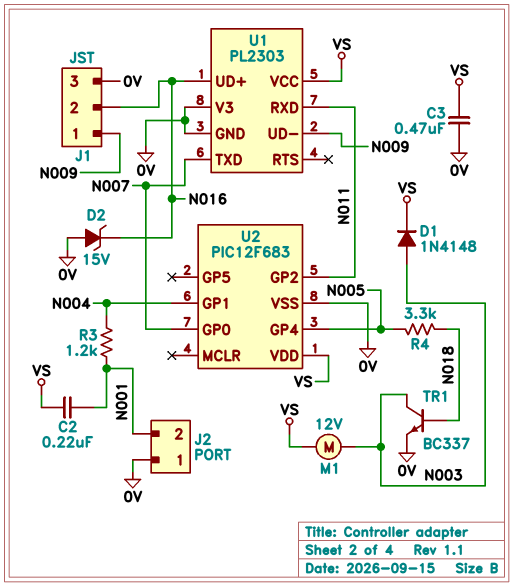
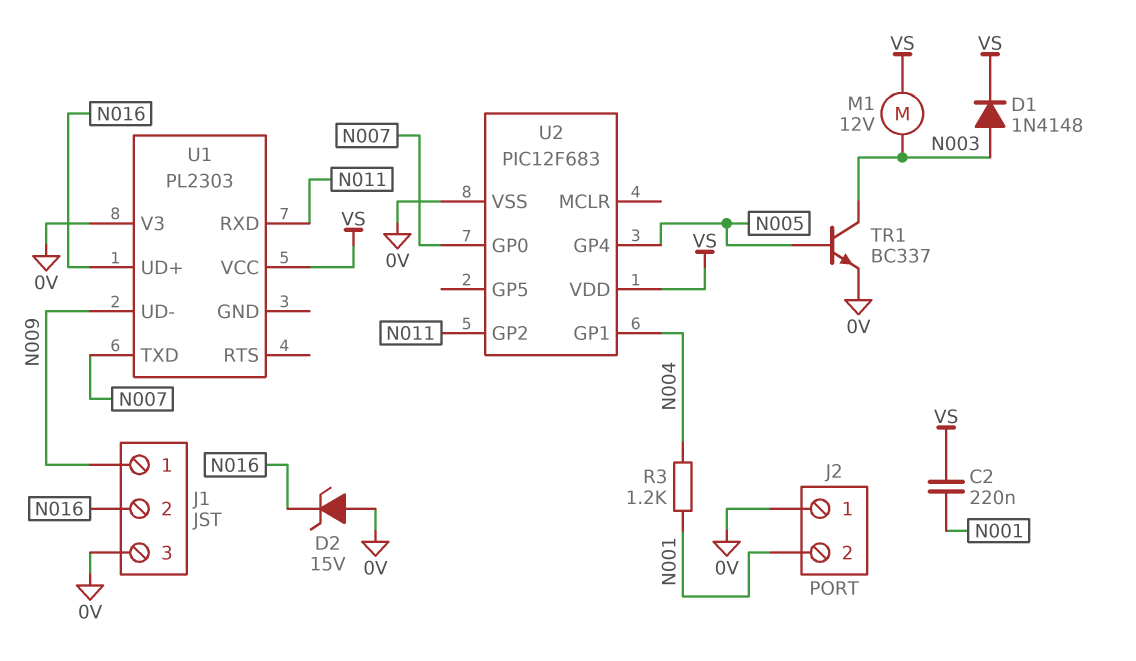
C3: 470nF (0V, VS) -> none
R4: 3.3k (N005, N018) -> none
TR1: NPN BC337 (B N018, C N003, E 0V) -> NPN BC337 (B N005, C N003, E 0V)
U1 pin GND: 0V -> none

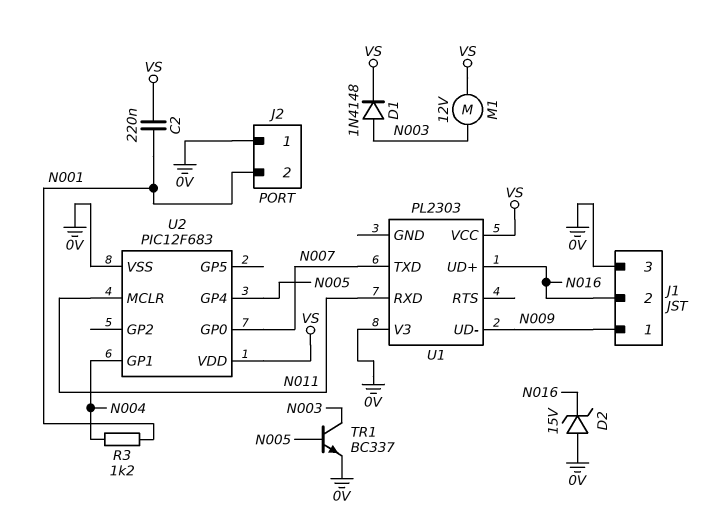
U2 pin GP2: N011 -> none
U2 pin MCLR: none -> N011

